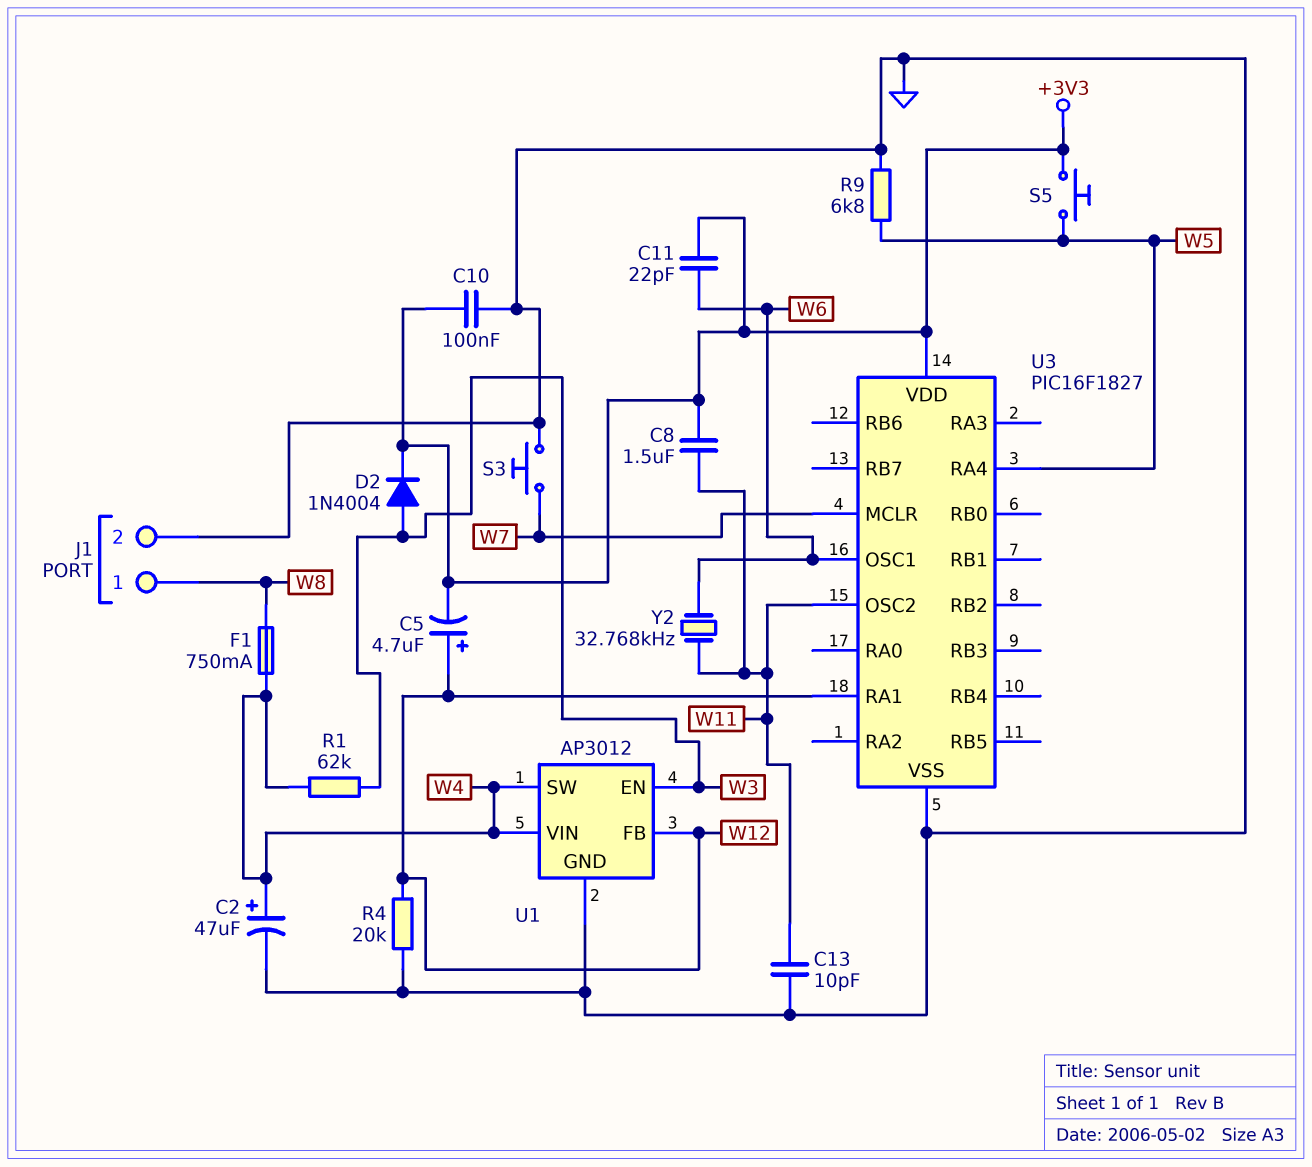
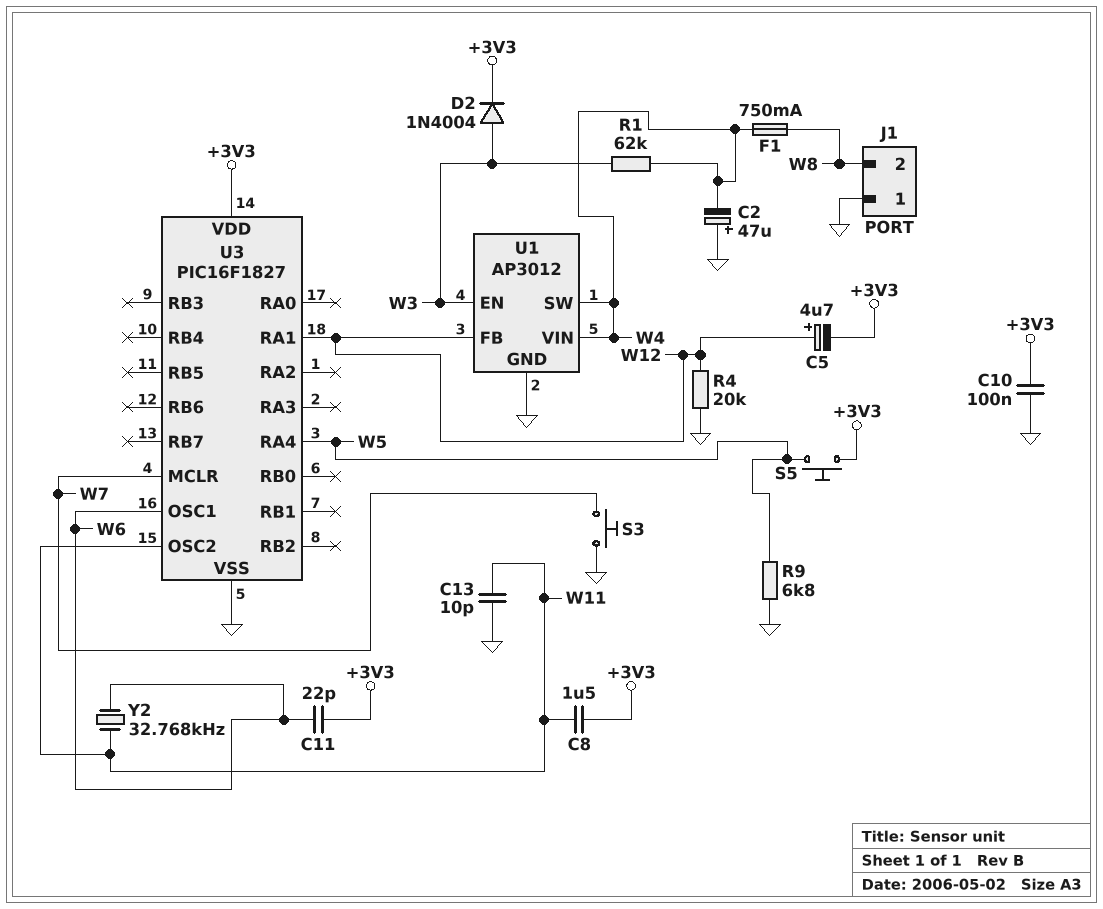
C2: 47uF (plus W4, minus GND) -> 47uF (plus GND, minus W4)
J1 pin 1: W8 -> GND
J1 pin 2: GND -> W8

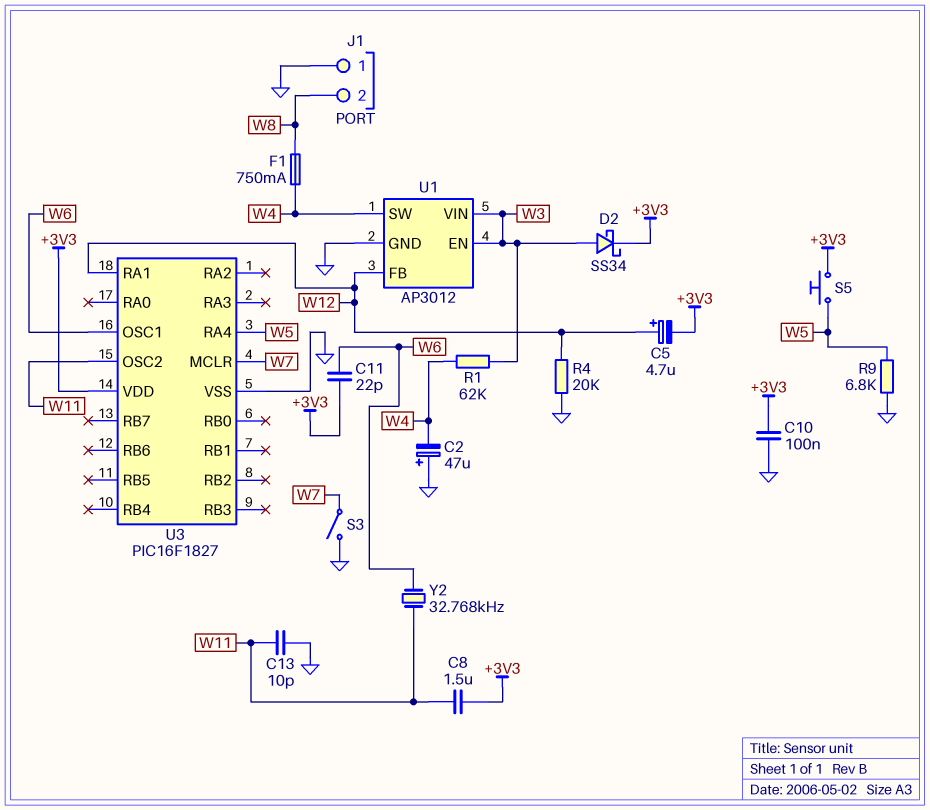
D2: diode 1N4004 (A W3, K +3V3) -> schottky SS34 (A W3, K +3V3)
S3: button (GND, W7) -> switch (GND, W7)
U1 pin VIN: W4 -> W3

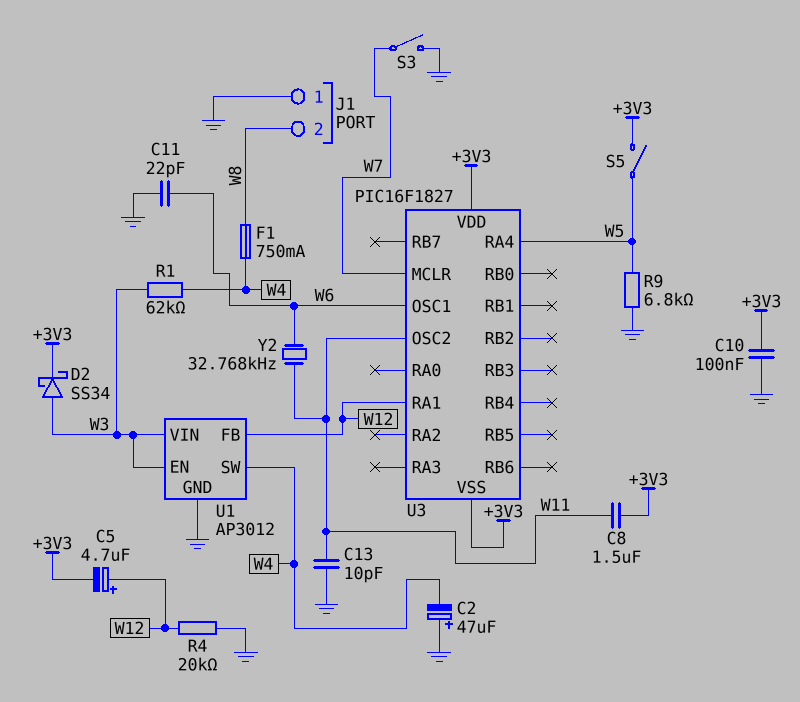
C11: 22pF (+3V3, W6) -> 22pF (GND, W6)
S5: button (+3V3, W5) -> switch (+3V3, W5)
U3 pin VSS: GND -> +3V3

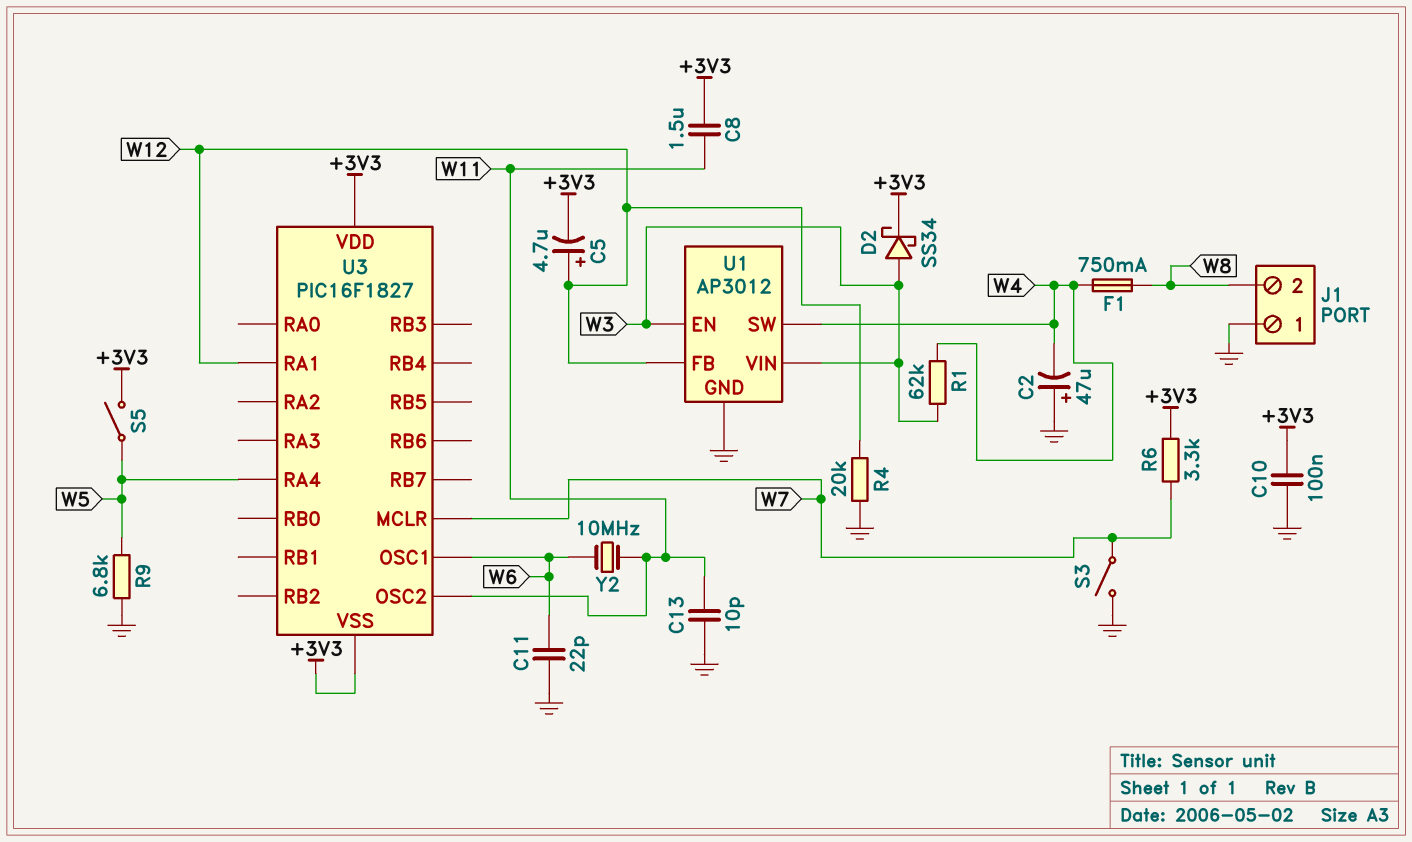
R6: none -> 3.3k (+3V3, W7)
Y2: 32.768kHz (W6, W11) -> 10MHz (W6, W11)

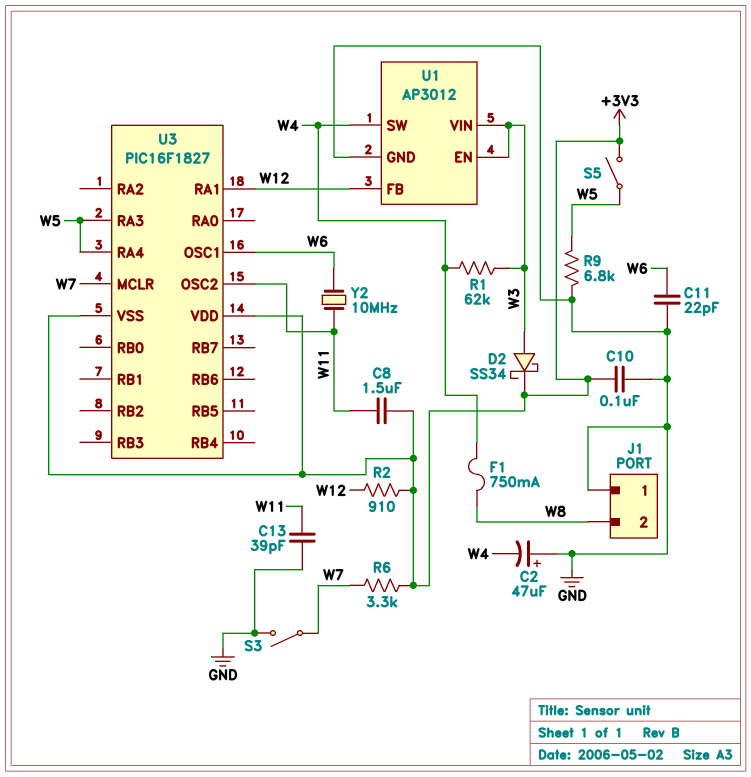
C5: 4.7uF (plus W12, minus +3V3) -> none
C13: 10pF (GND, W11) -> 39pF (GND, W11)
R2: none -> 910 (+3V3, W12)
R4: 20k (GND, W12) -> none
U3 pin RA3: none -> W5

